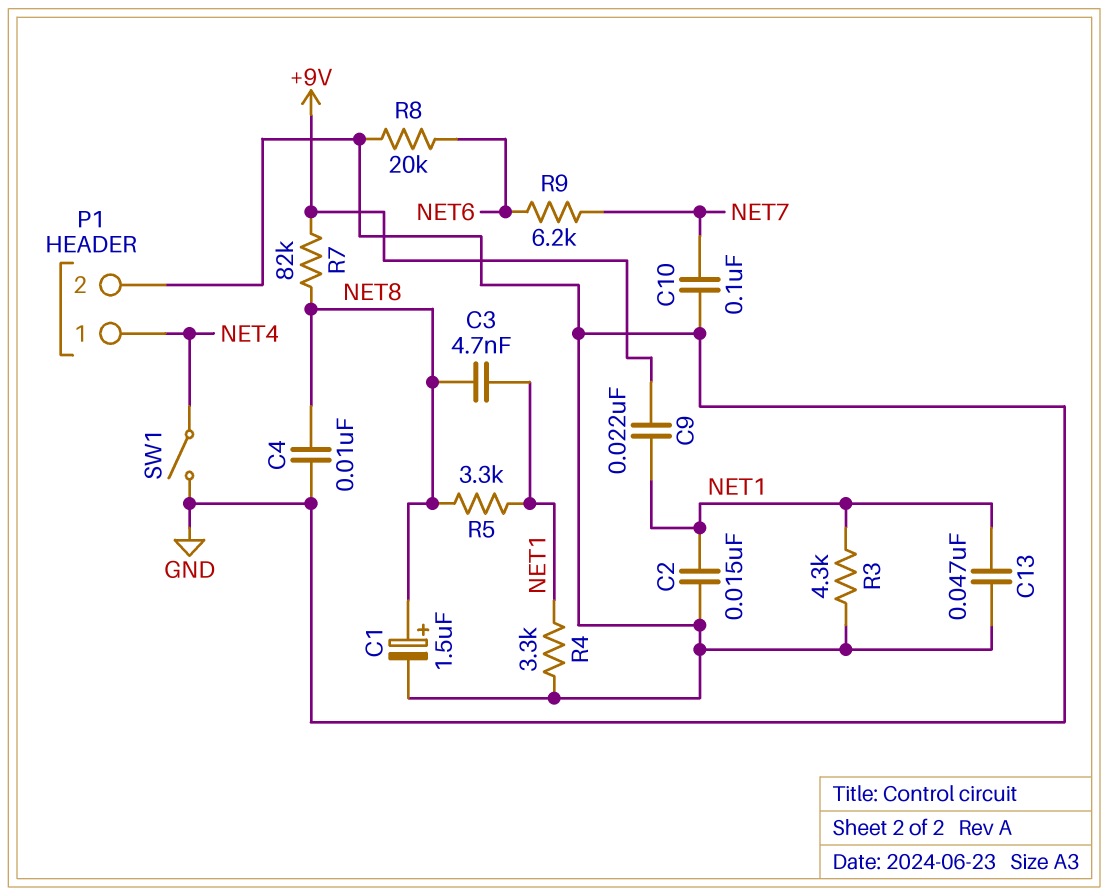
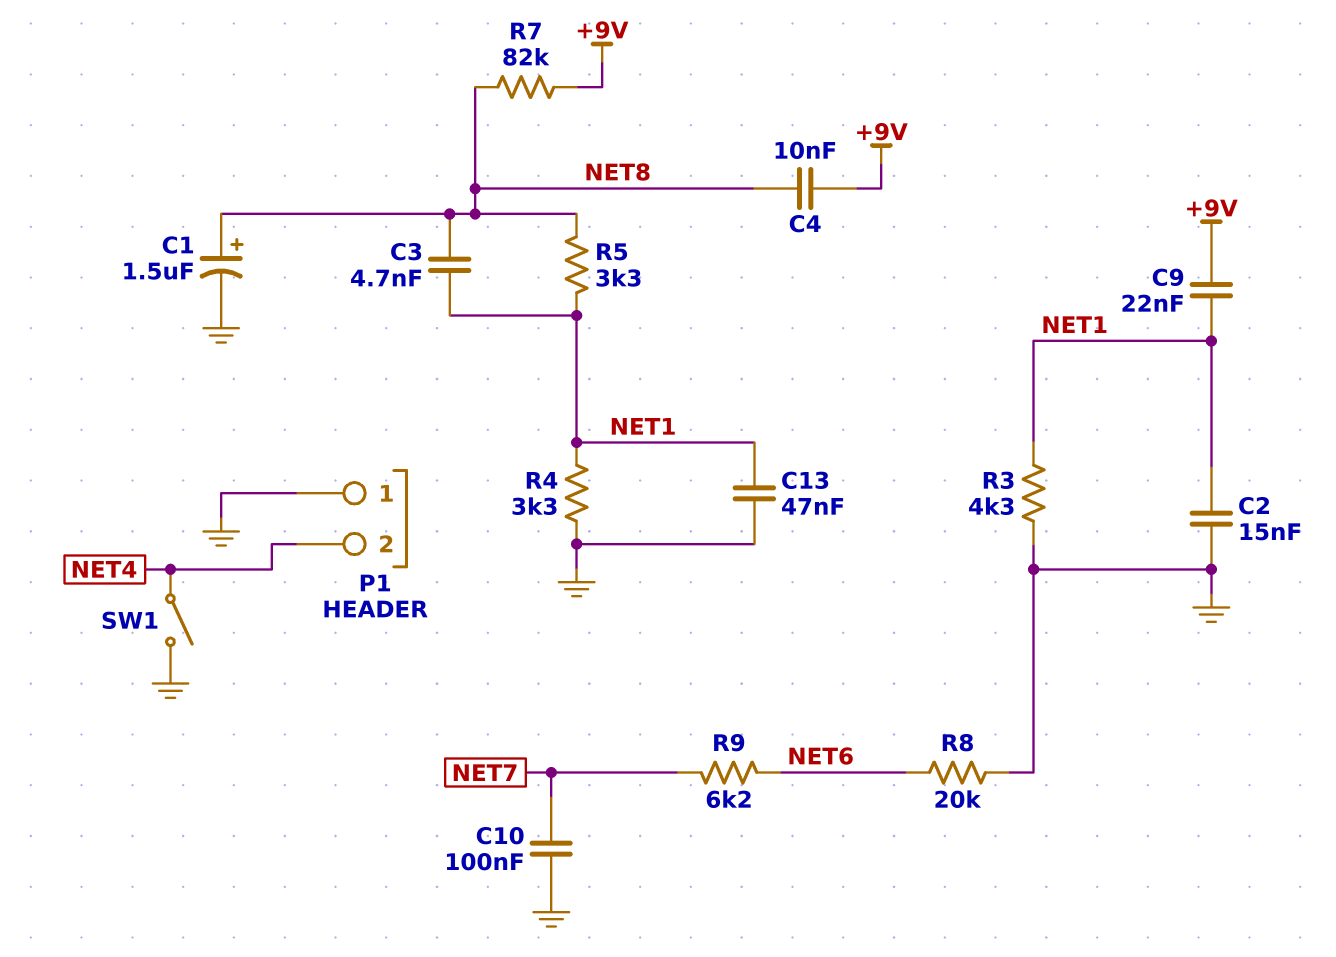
C4: 10nF (GND, NET8) -> 10nF (+9V, NET8)
P1 pin 1: NET4 -> GND
P1 pin 2: GND -> NET4

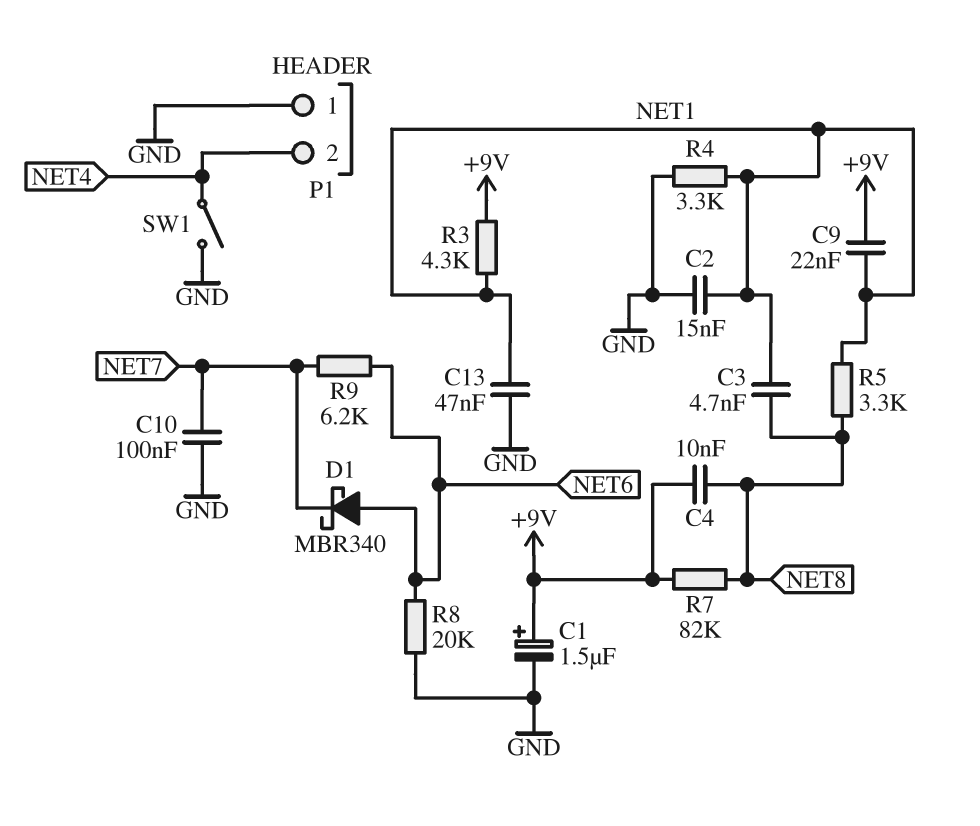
C1: 1.5uF (plus NET8, minus GND) -> 1.5uF (plus +9V, minus GND)
D1: none -> schottky MBR340 (A NET6, K NET7)
R3: 4.3k (GND, NET1) -> 4.3k (+9V, NET1)

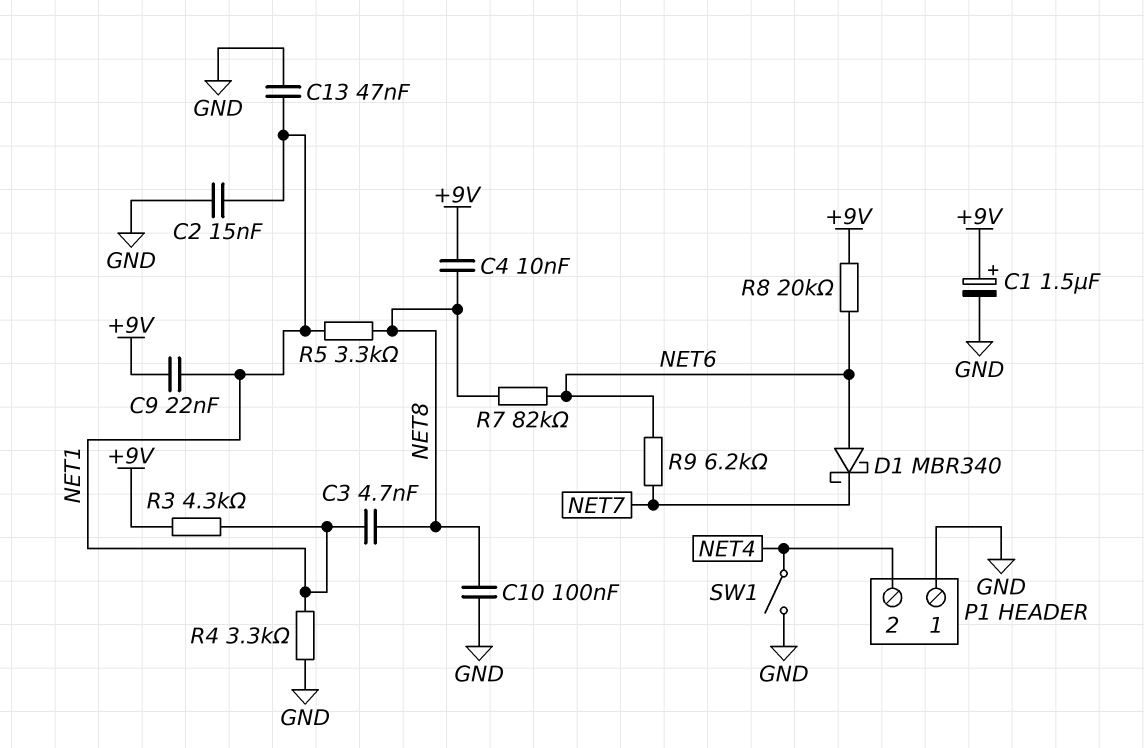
C10: 100nF (GND, NET7) -> 100nF (GND, NET8)
R7: 82k (+9V, NET8) -> 82k (NET6, NET8)
R8: 20k (GND, NET6) -> 20k (+9V, NET6)

